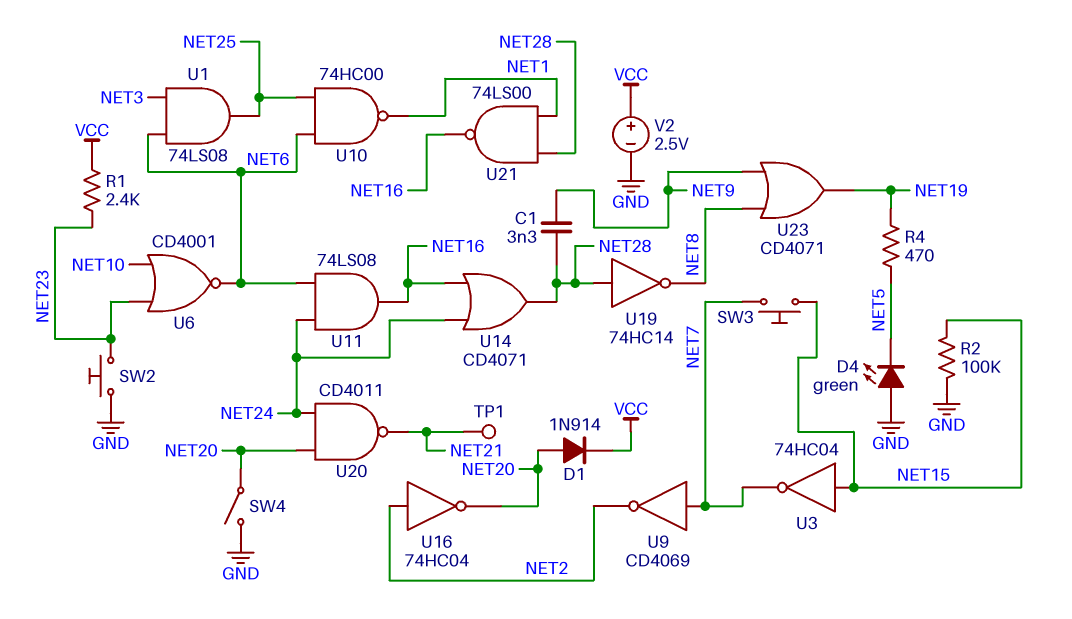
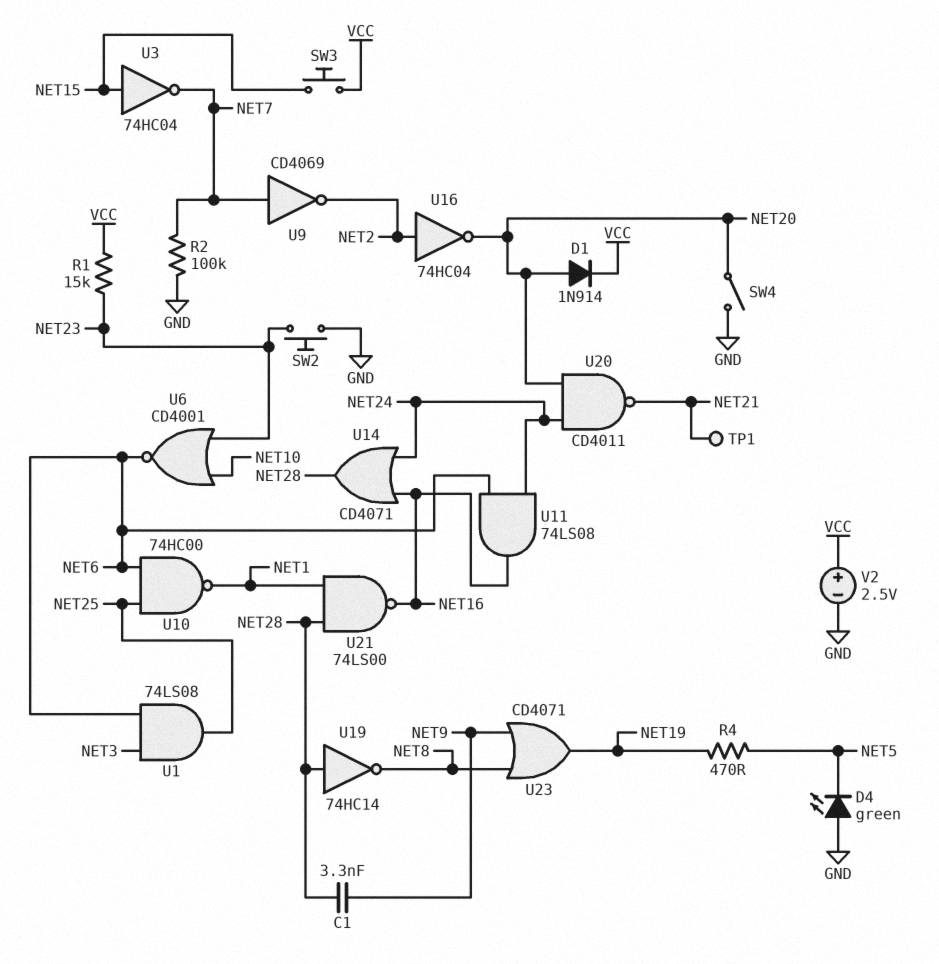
R1: 2.4k (NET23, VCC) -> 15k (NET23, VCC)
R2: 100k (GND, NET15) -> 100k (GND, NET7)
SW3: button (NET7, NET15) -> button (NET15, VCC)

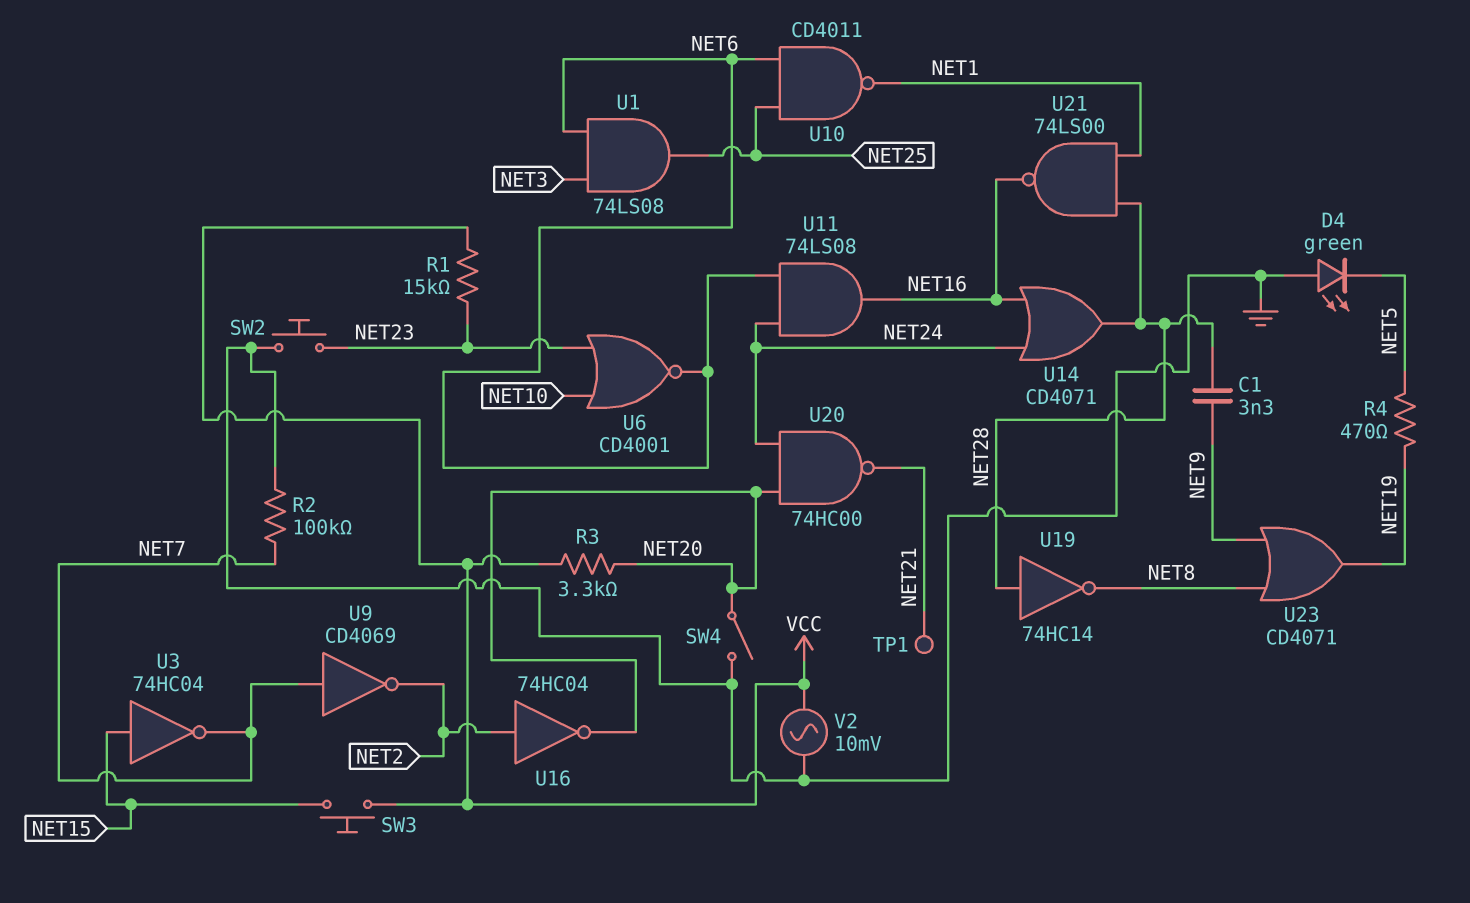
D1: diode 1N914 (A NET20, K VCC) -> none
R3: none -> 3.3k (NET20, VCC)
U10: NAND 74HC00 (in NET6, in NET25, out NET1) -> NAND CD4011 (in NET6, in NET25, out NET1)
U20: NAND CD4011 (in NET20, in NET24, out NET21) -> NAND 74HC00 (in NET20, in NET24, out NET21)
V2: 2.5V (plus VCC, minus GND) -> AC 10mV (GND, VCC)

